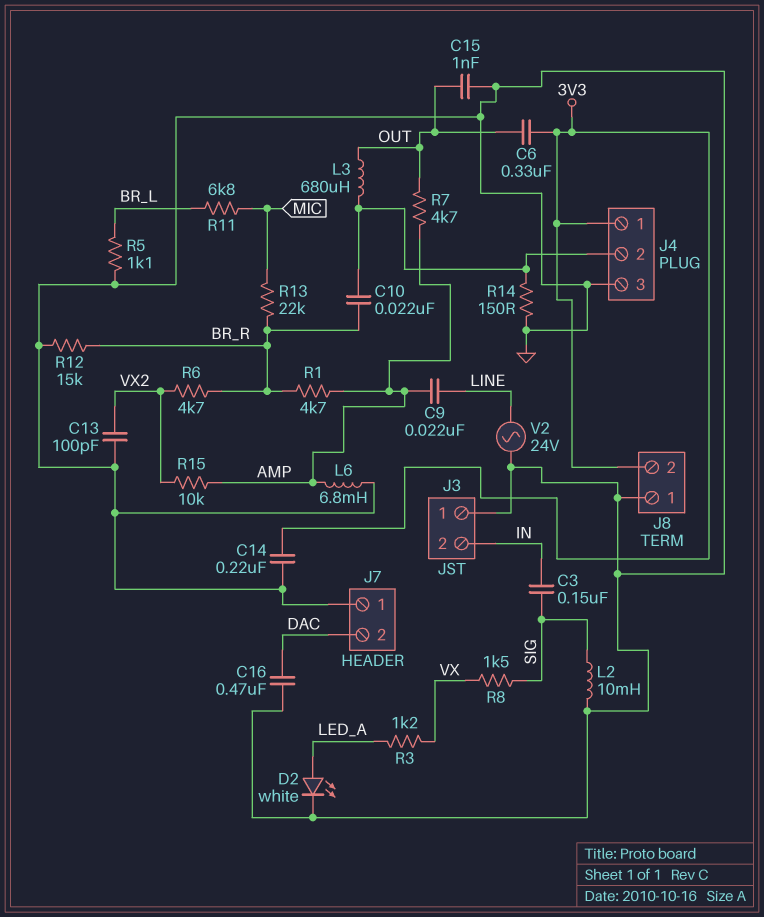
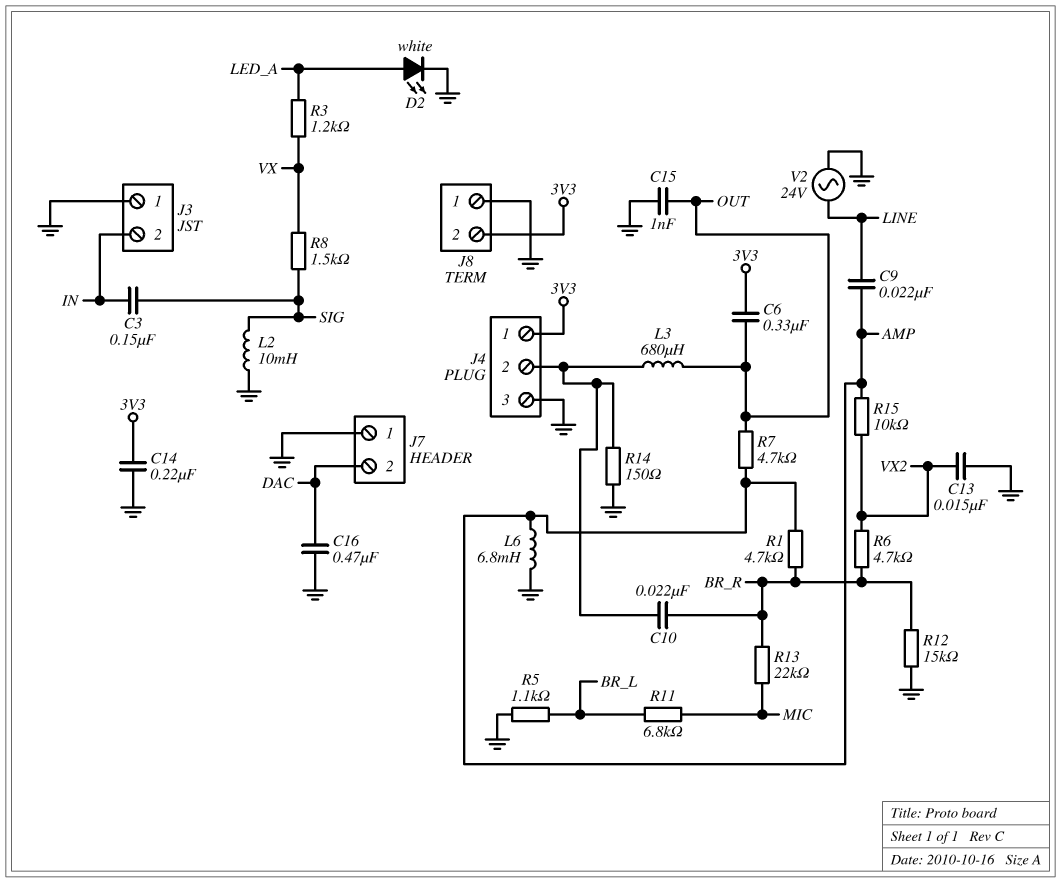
C13: 100pF (GND, VX2) -> 15nF (GND, VX2)

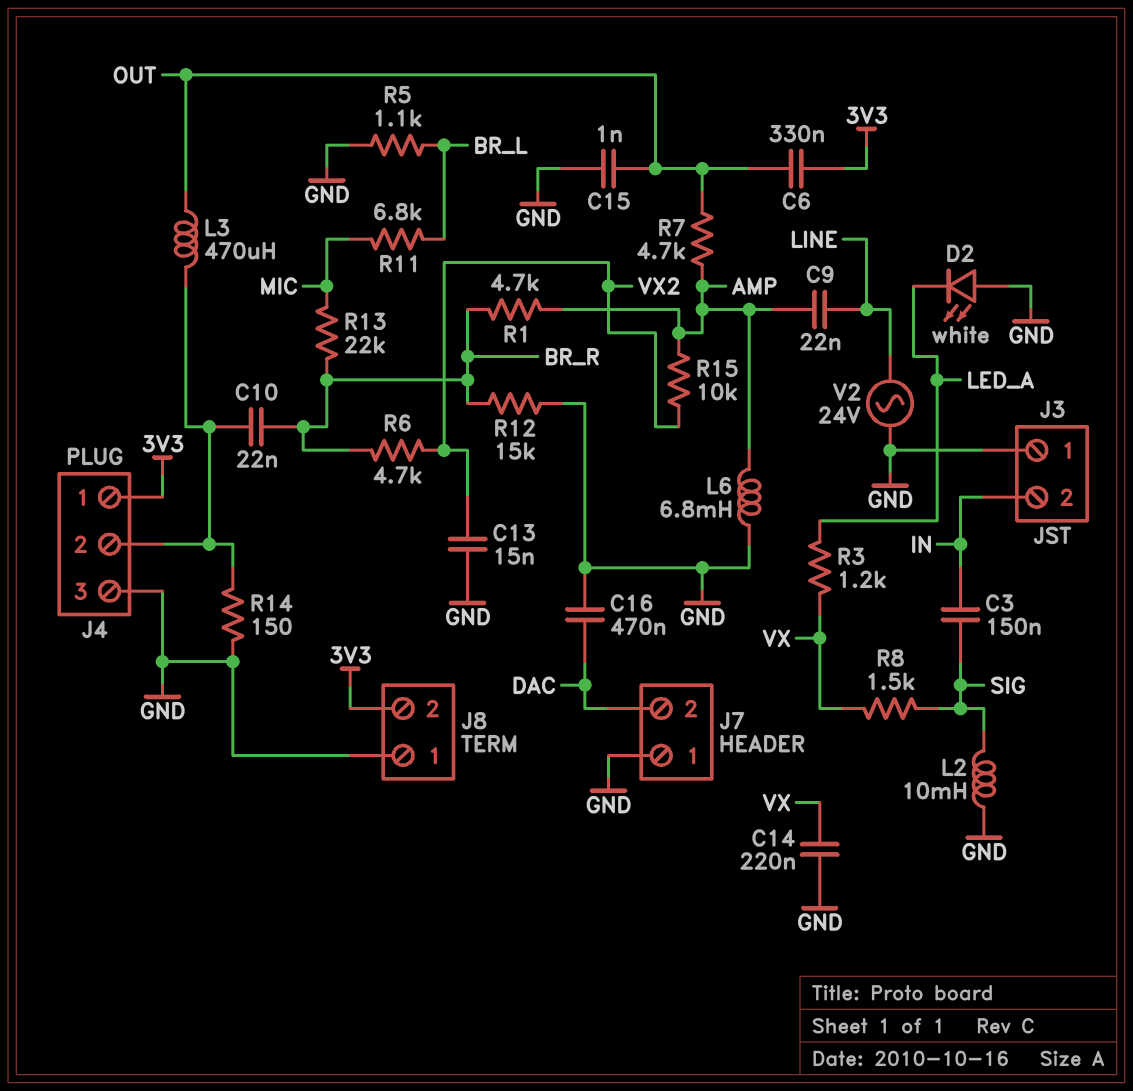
C14: 220nF (3V3, GND) -> 220nF (GND, VX)
D2: LED white (A LED_A, K GND) -> LED white (A GND, K LED_A)
L3: 680uH (J4/2, OUT) -> 470uH (J4/2, OUT)

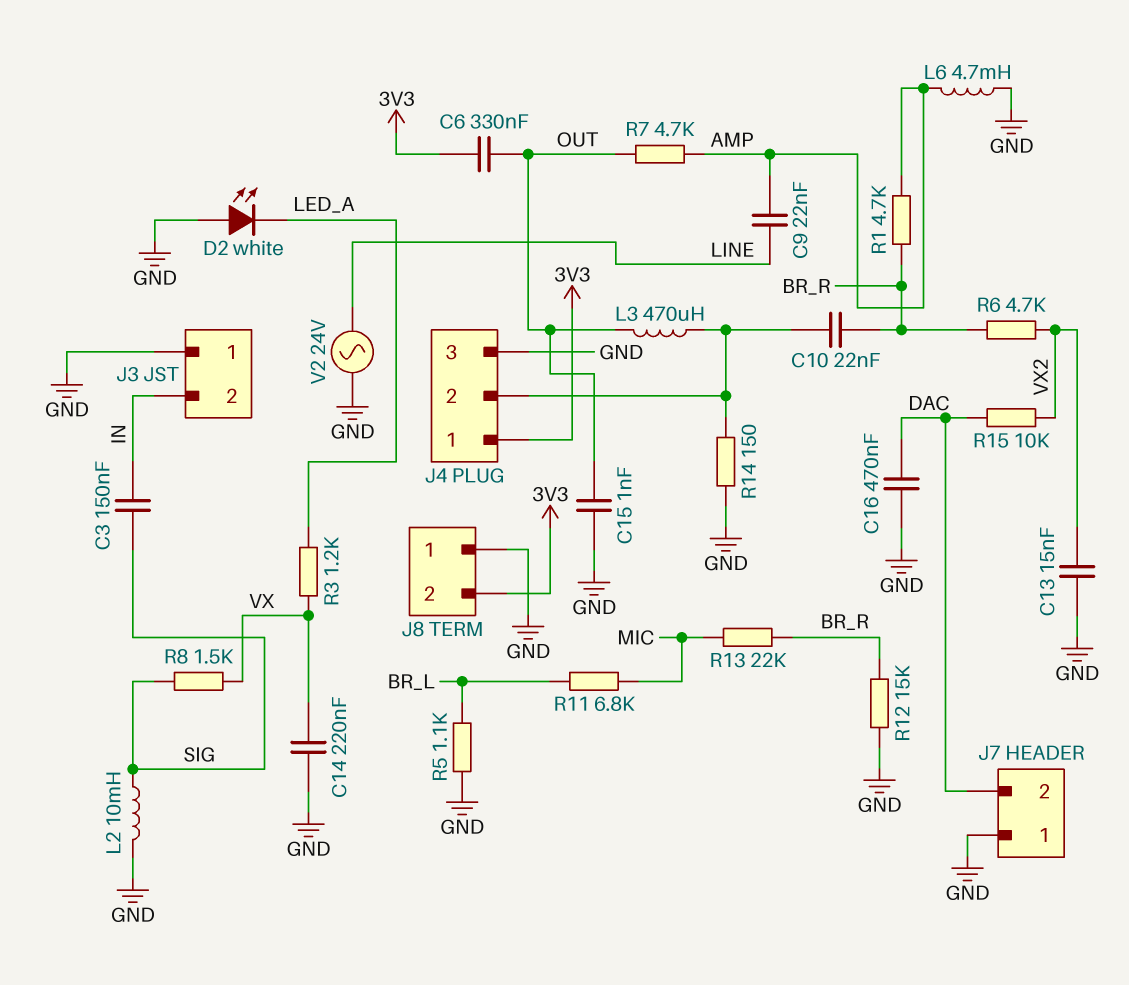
L6: 6.8mH (AMP, GND) -> 4.7mH (AMP, GND)
R15: 10k (AMP, VX2) -> 10k (DAC, VX2)

